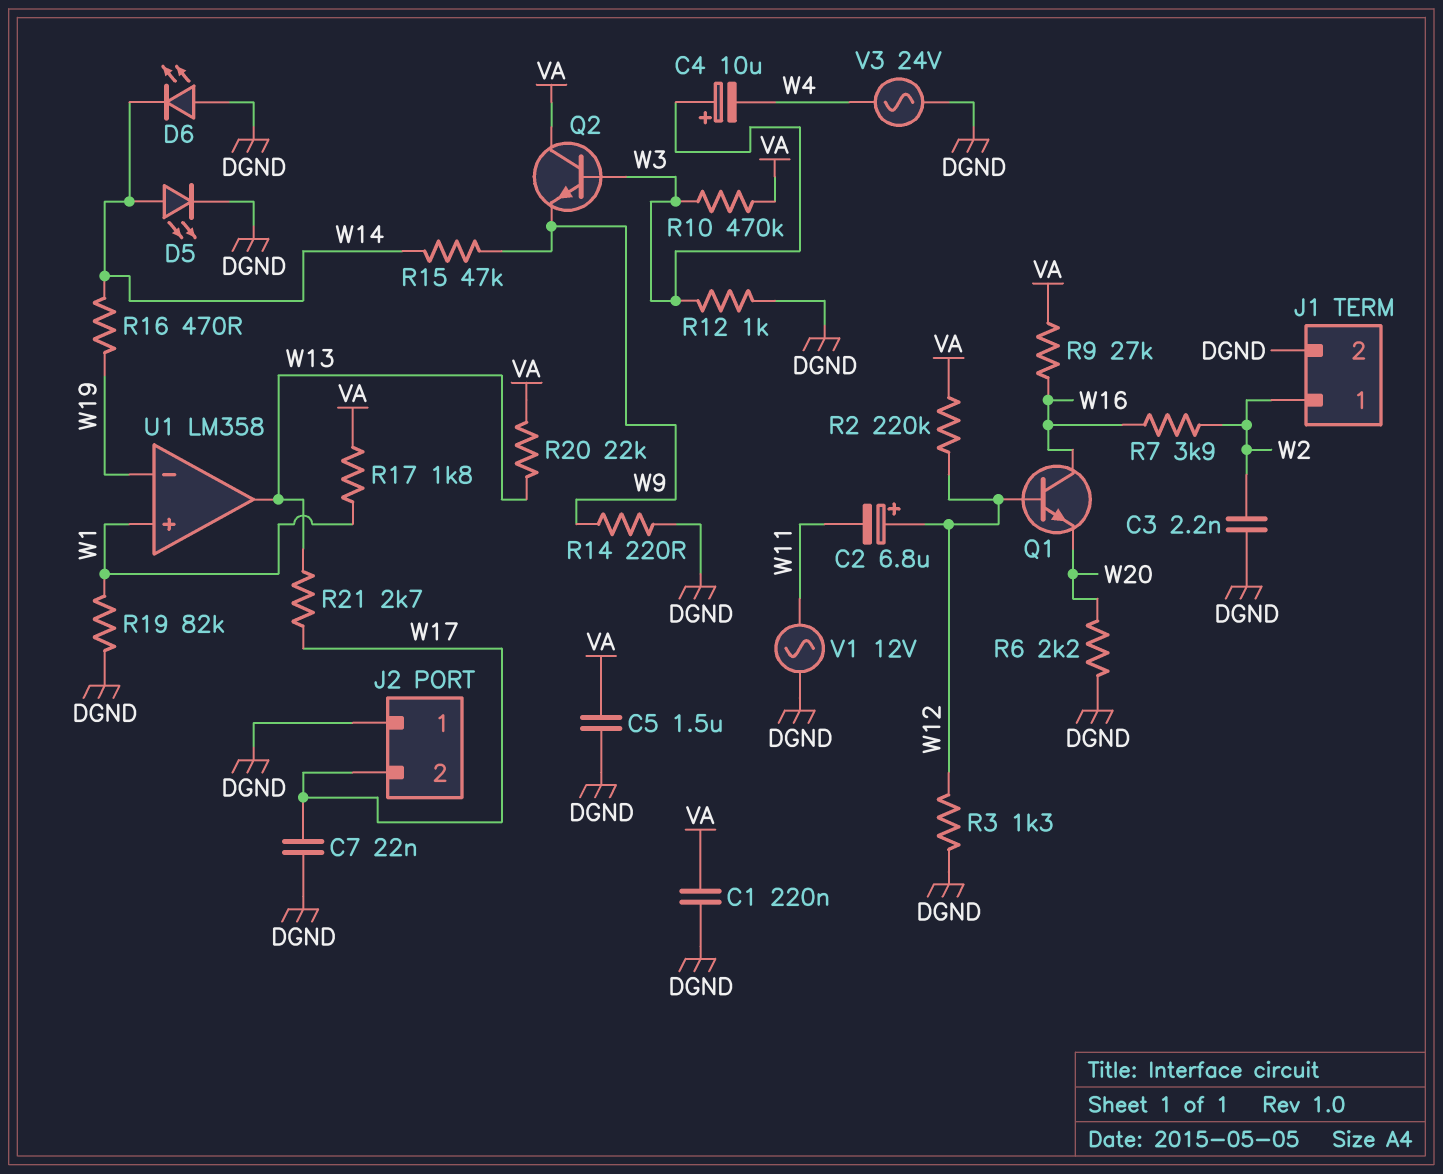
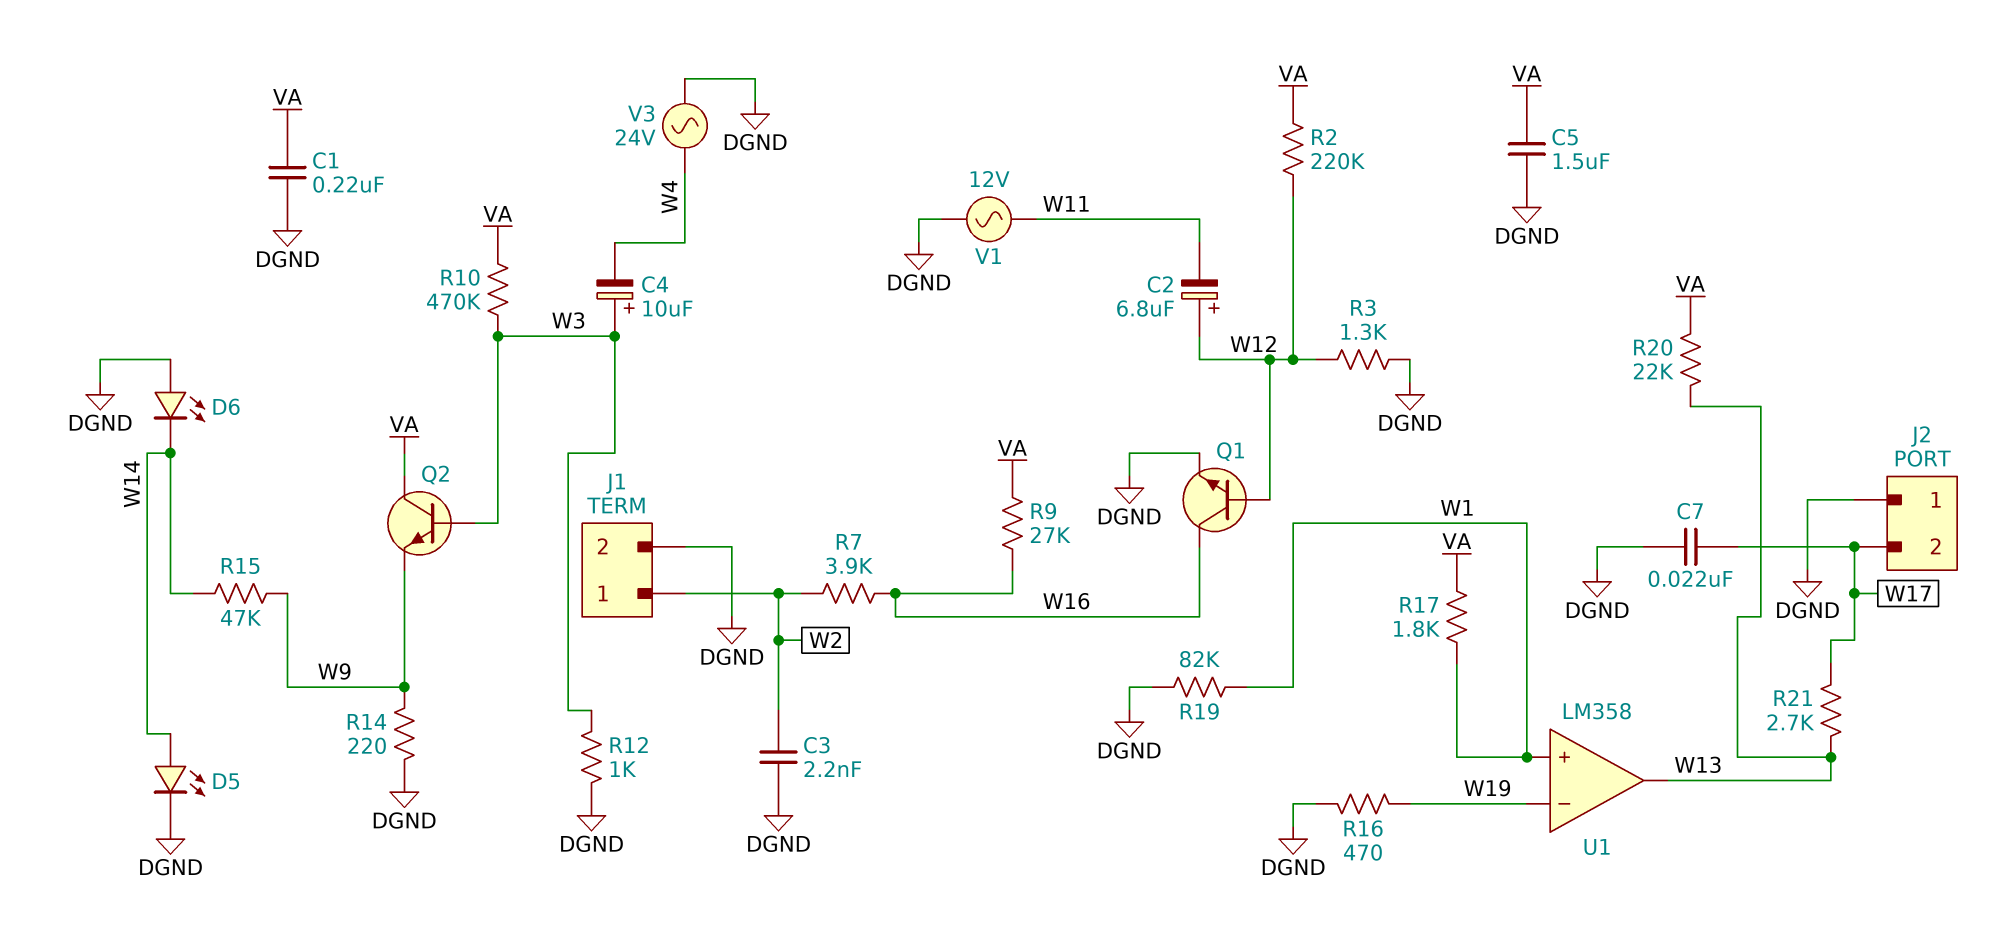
Q1: NPN (B W12, C W16, E W20) -> NPN (B W12, C W16, E DGND)
R6: 2.2k (DGND, W20) -> none
R16: 470 (W14, W19) -> 470 (DGND, W19)

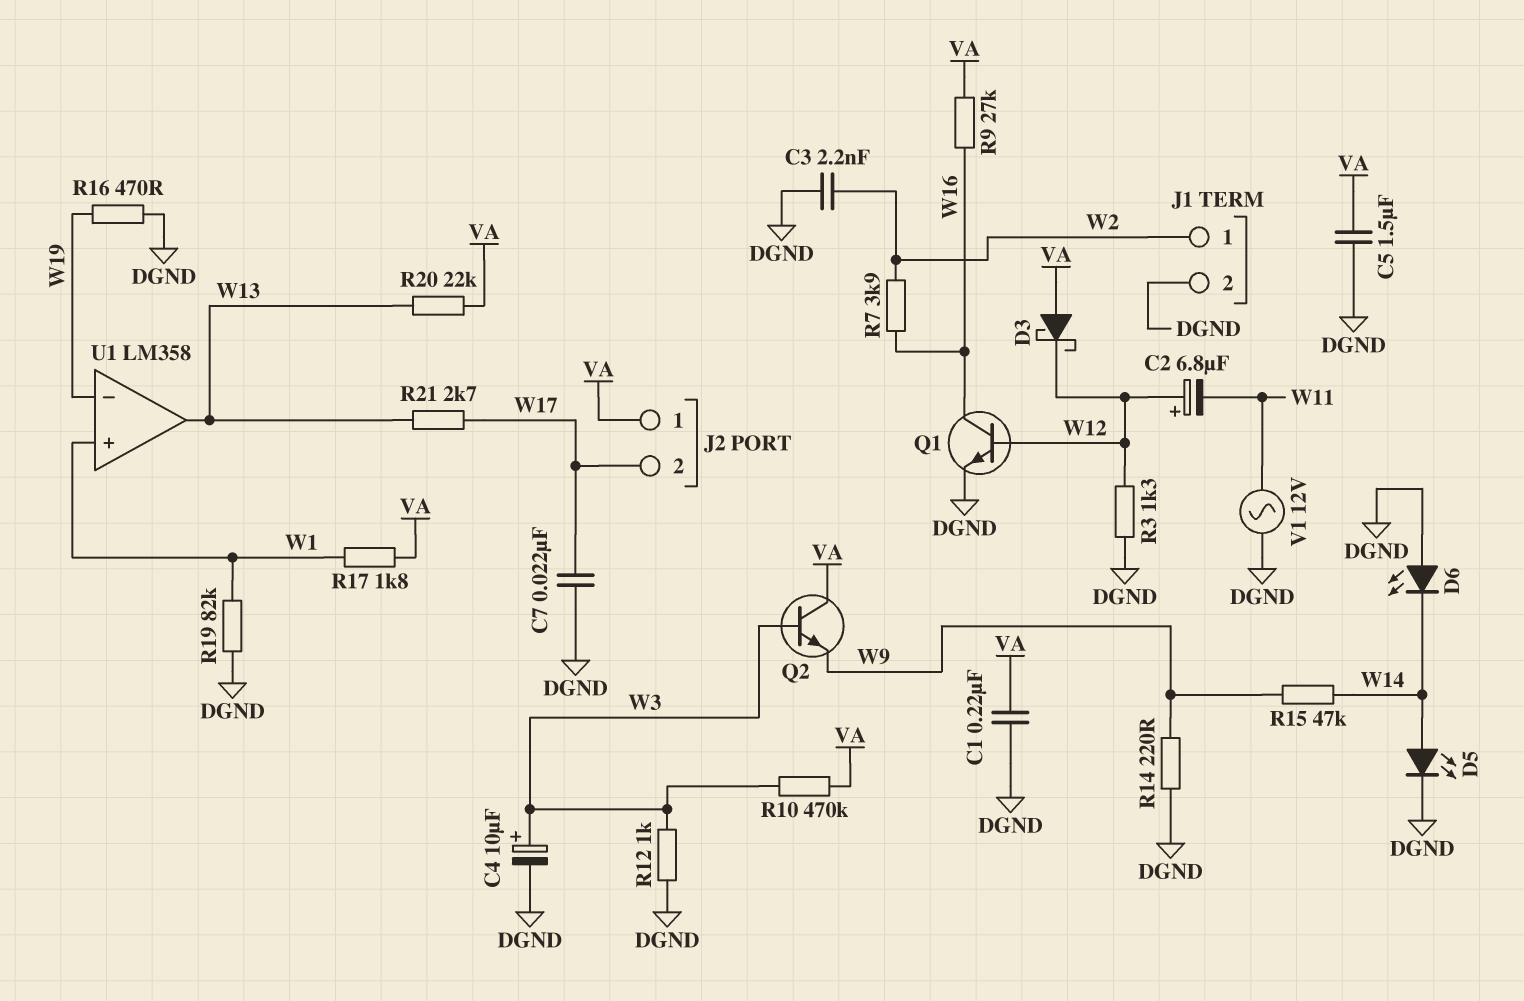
C4: 10uF (plus W3, minus W4) -> 10uF (plus W3, minus DGND)
D3: none -> schottky (A VA, K W12)
J2 pin 1: DGND -> VA
R2: 220k (VA, W12) -> none
V3: AC 24V (DGND, W4) -> none

